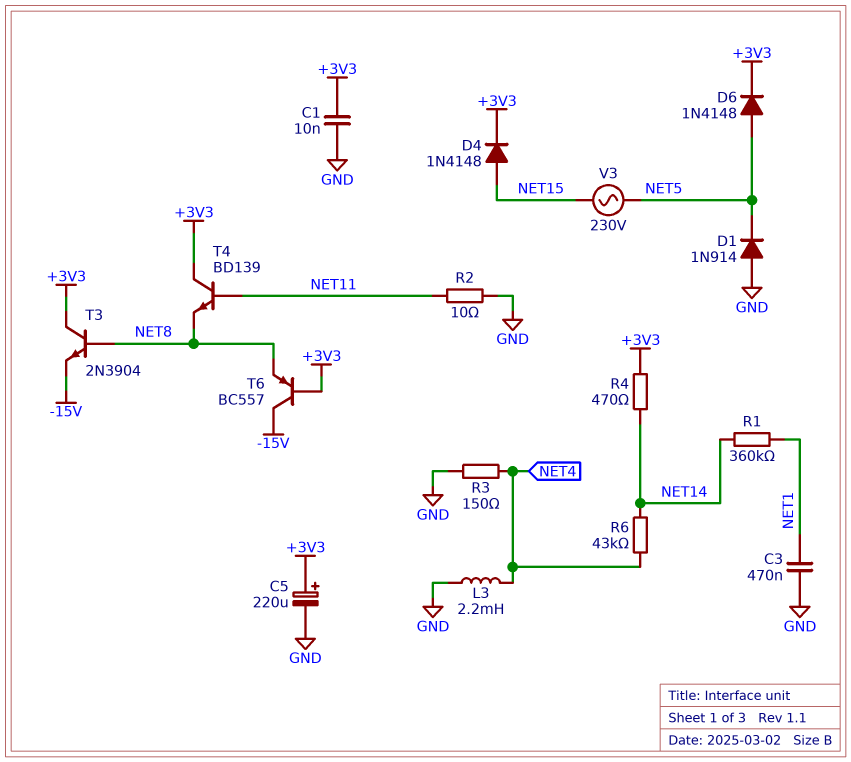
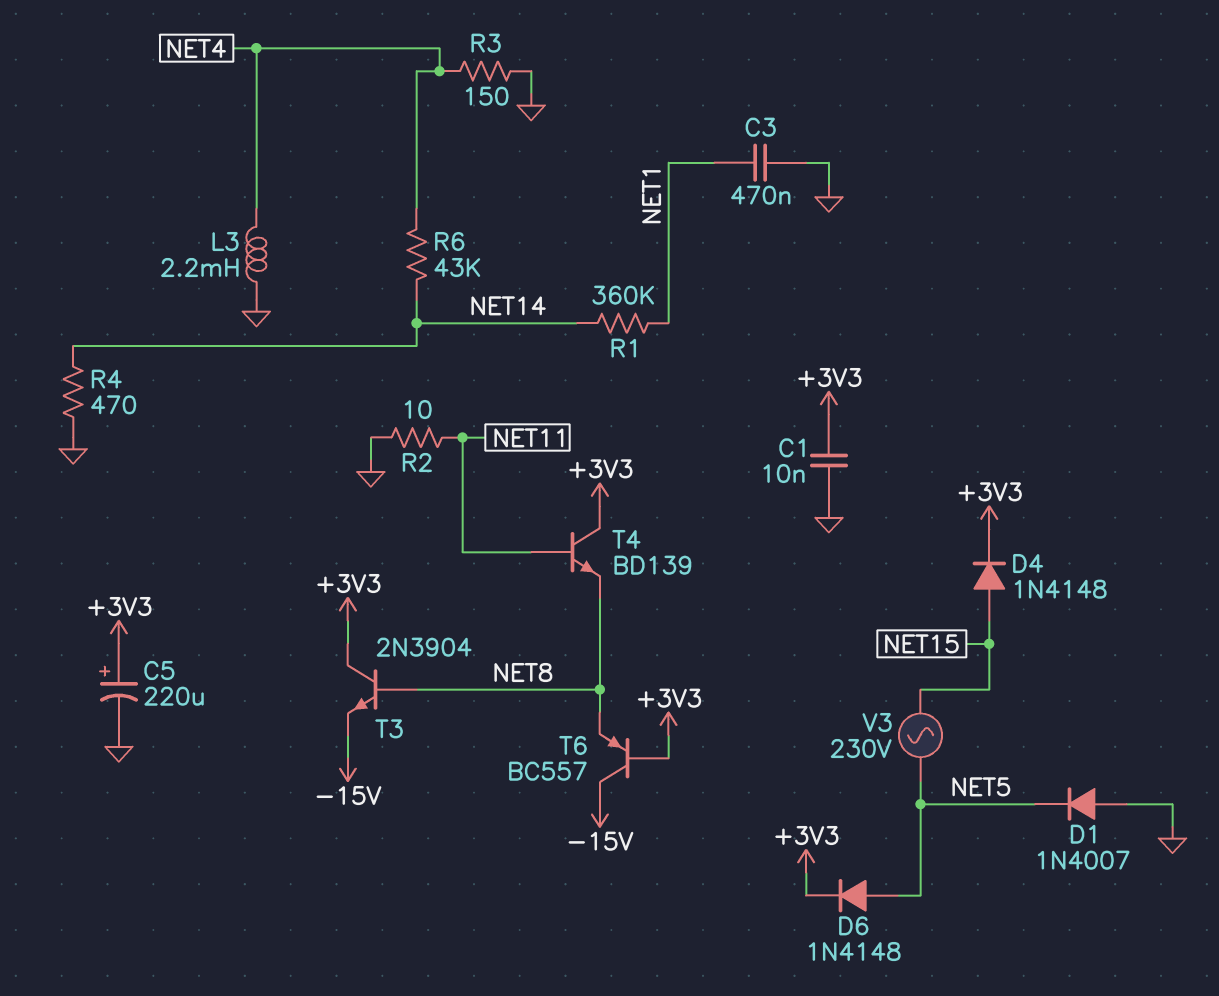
D1: diode 1N914 (A GND, K NET5) -> diode 1N4007 (A GND, K NET5)
R4: 470 (+3V3, NET14) -> 470 (GND, NET14)

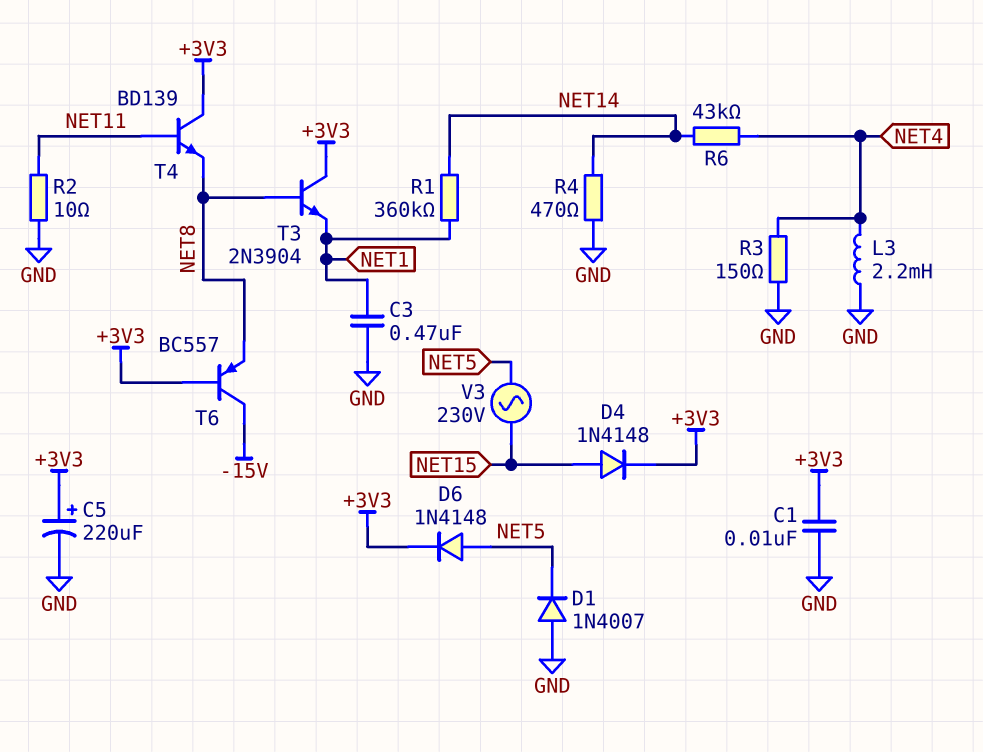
T3: NPN 2N3904 (B NET8, C +3V3, E -15V) -> NPN 2N3904 (B NET8, C +3V3, E NET1)

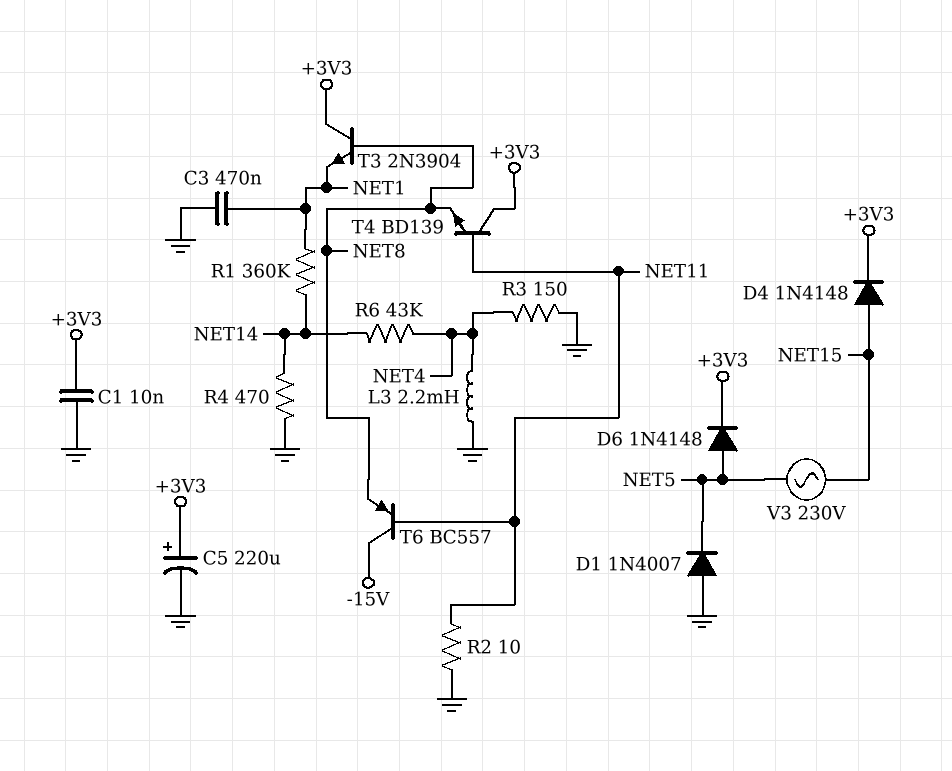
T6: PNP BC557 (B +3V3, C -15V, E NET8) -> PNP BC557 (B NET11, C -15V, E NET8)

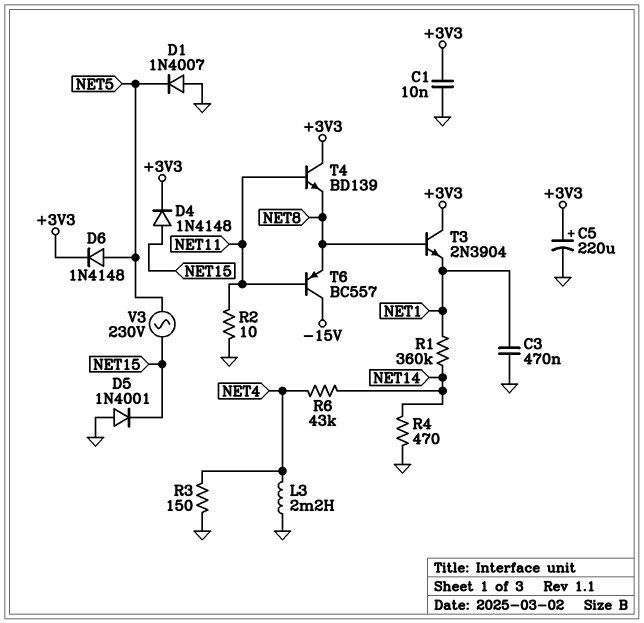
D5: none -> diode 1N4001 (A GND, K NET15)

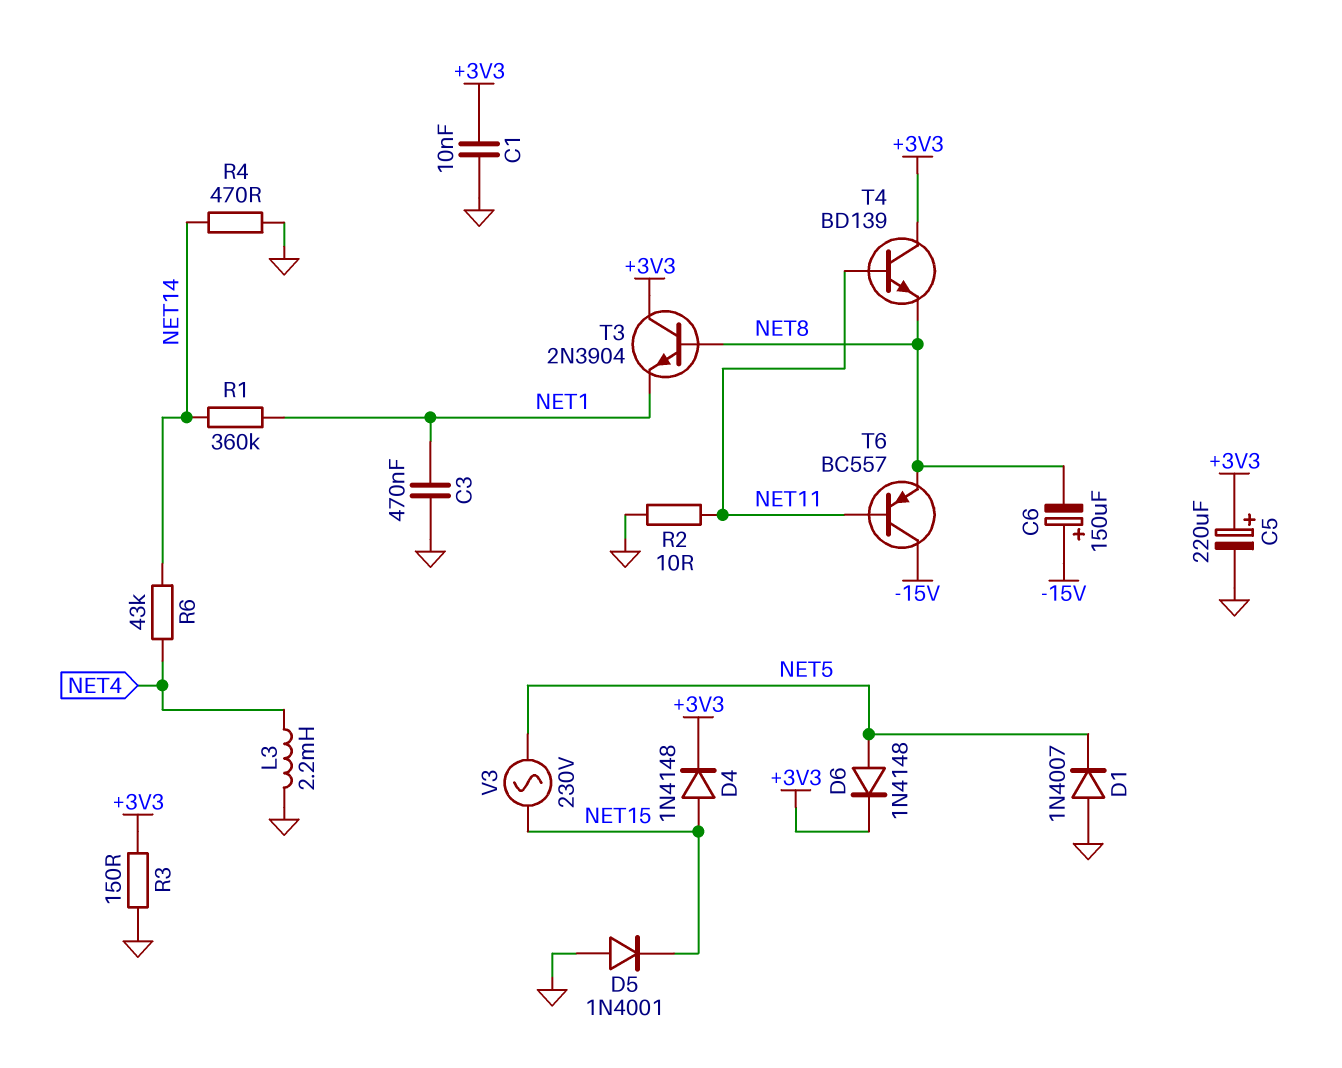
C6: none -> 150uF (plus -15V, minus NET8)
R3: 150 (GND, NET4) -> 150 (+3V3, GND)

